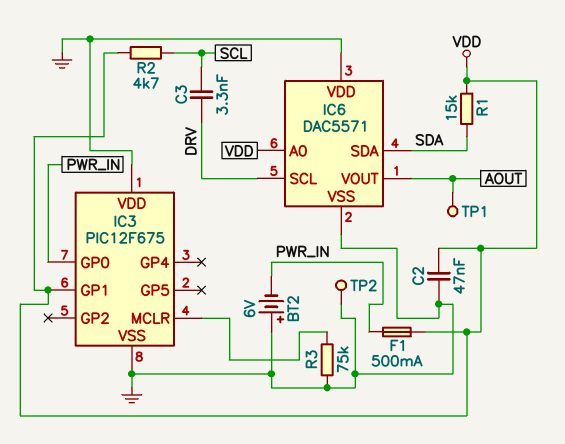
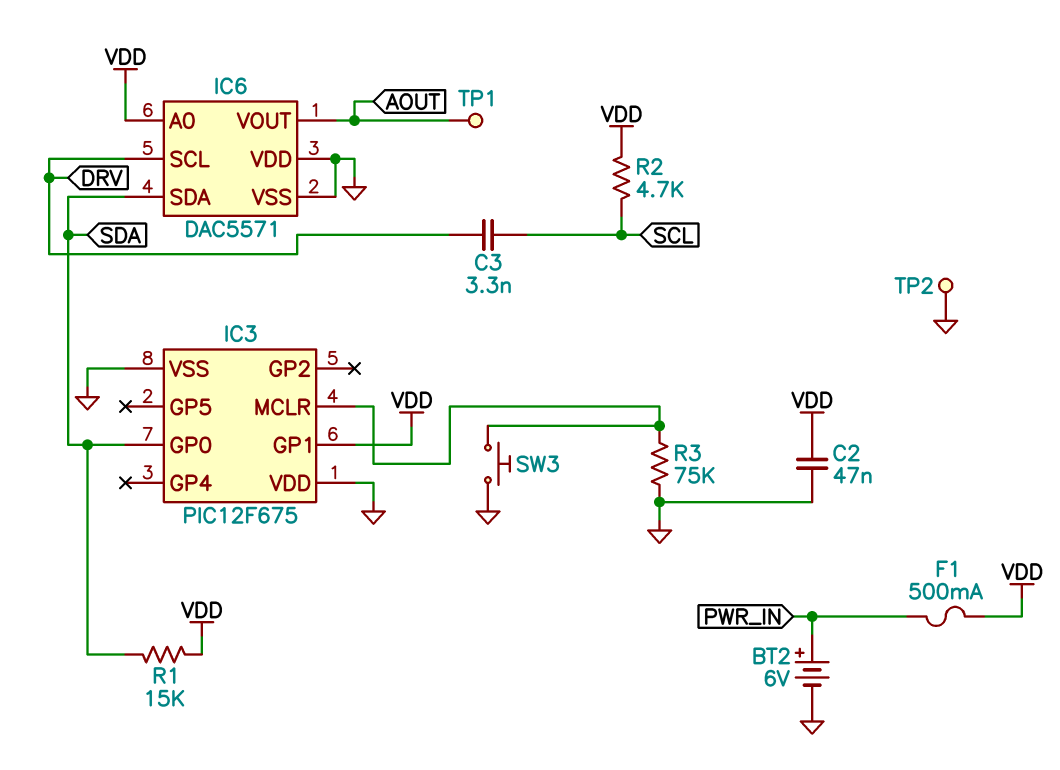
BT2: 6V (plus GND, minus PWR_IN) -> 6V (plus PWR_IN, minus GND)
IC3 pin GP0: PWR_IN -> SDA
SW3: none -> button (GND, IC3/MCLR)

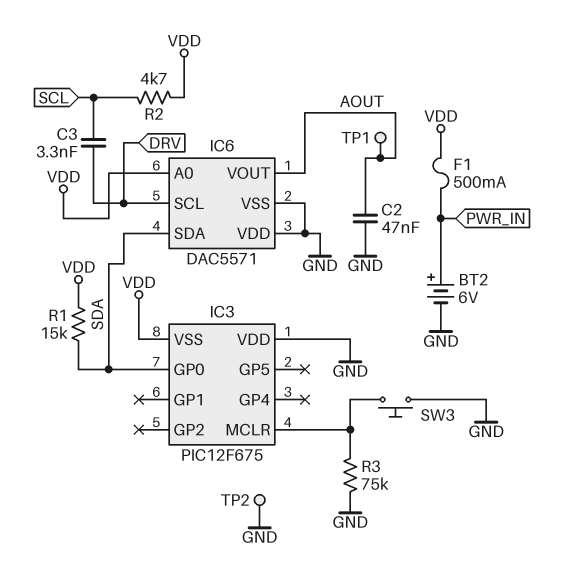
C2: 47nF (GND, VDD) -> 47nF (AOUT, GND)
IC3 pin GP1: VDD -> none
IC3 pin VSS: GND -> VDD

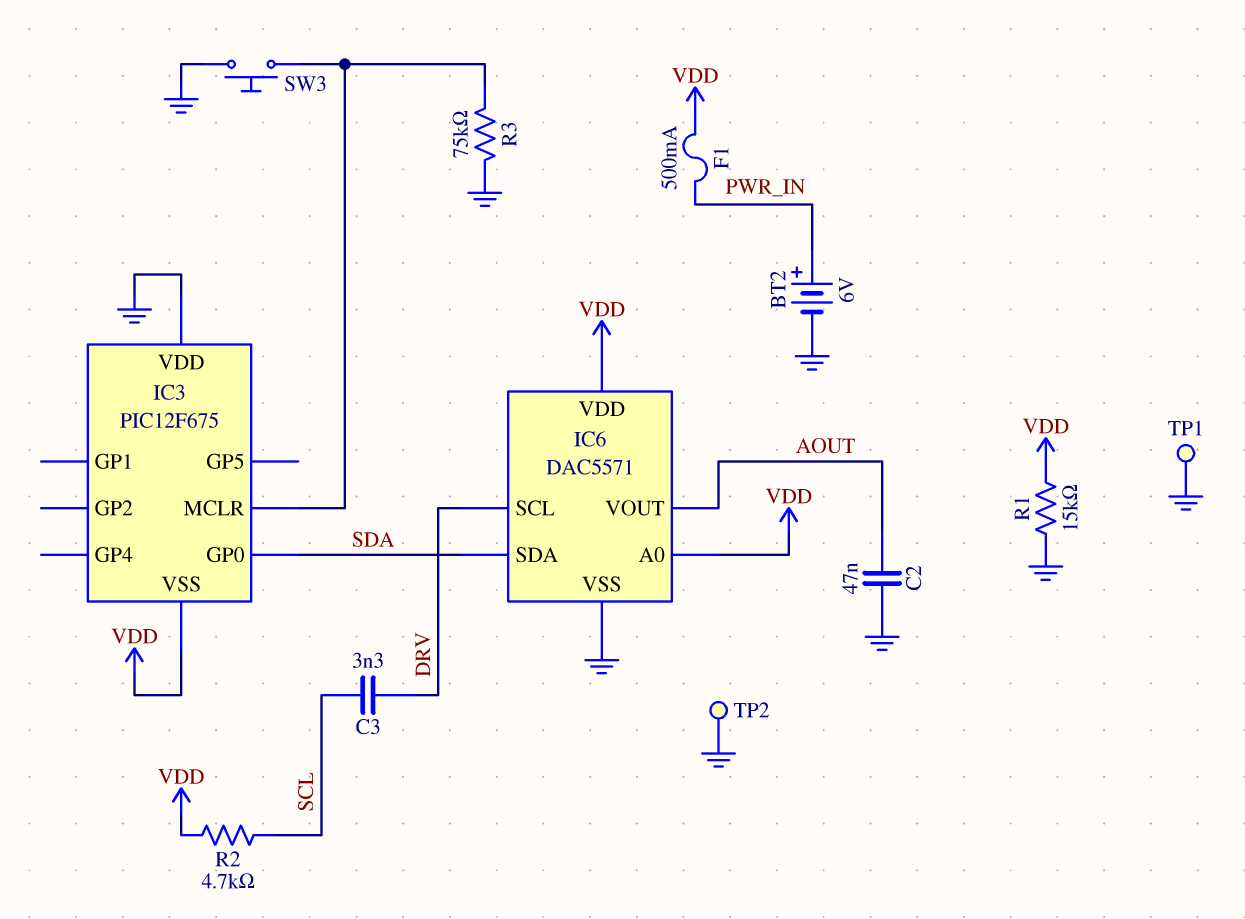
IC6 pin VDD: GND -> VDD
R1: 15k (SDA, VDD) -> 15k (GND, VDD)
TP1: test point (AOUT) -> test point (GND)

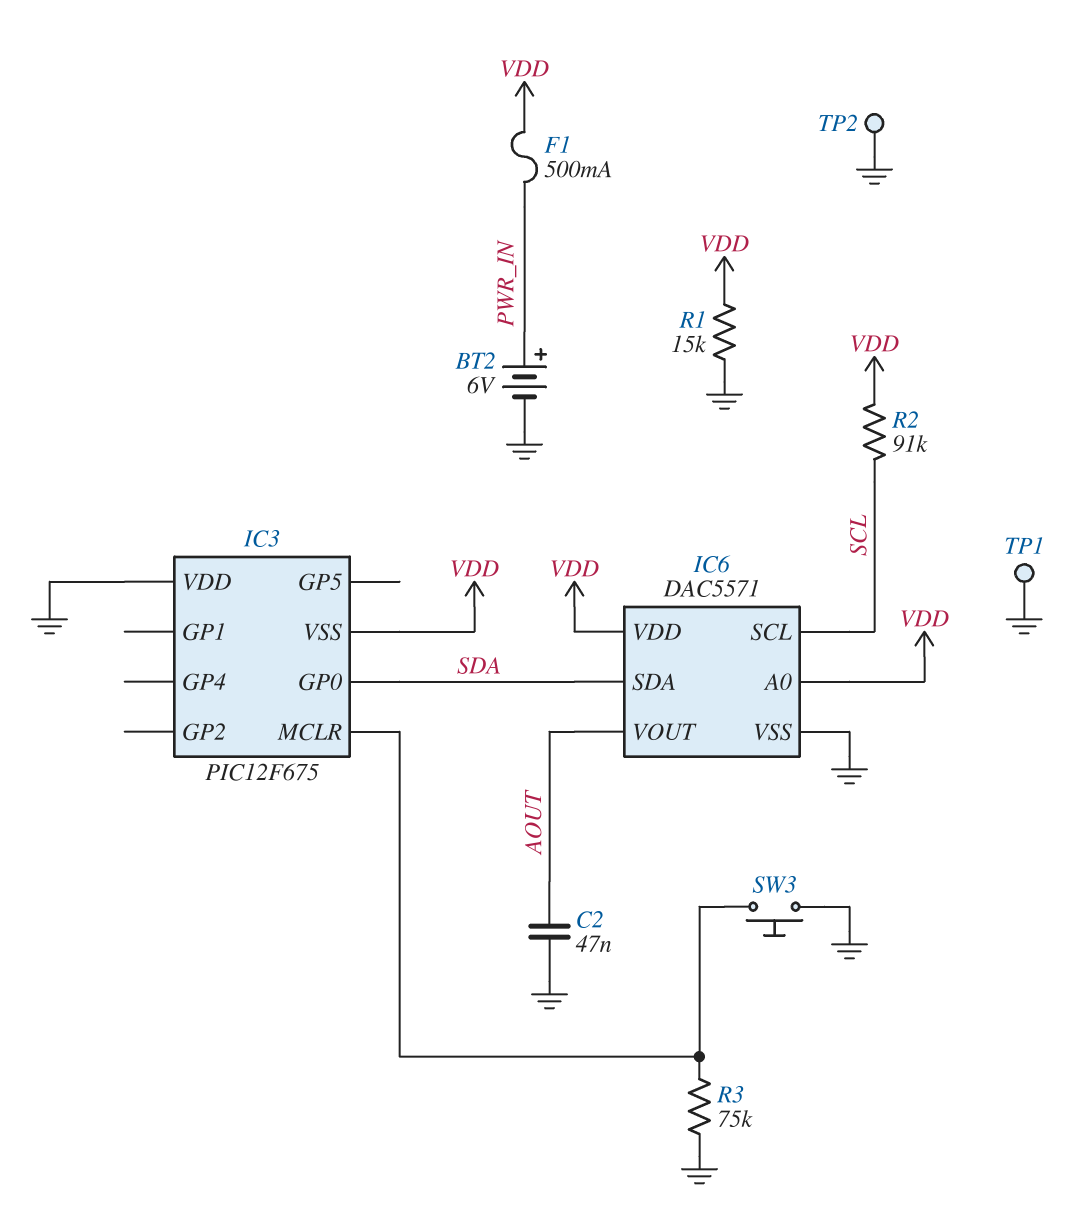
C3: 3.3nF (DRV, SCL) -> none
IC6 pin SCL: DRV -> SCL
R2: 4.7k (SCL, VDD) -> 91k (SCL, VDD)

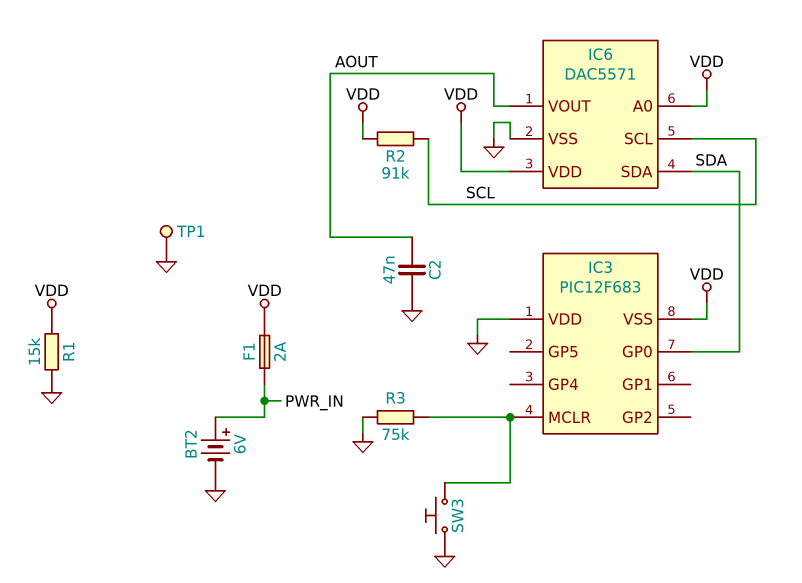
F1: 500mA (PWR_IN, VDD) -> 2A (PWR_IN, VDD)
IC3: PIC12F675 -> PIC12F683
TP2: test point (GND) -> none

